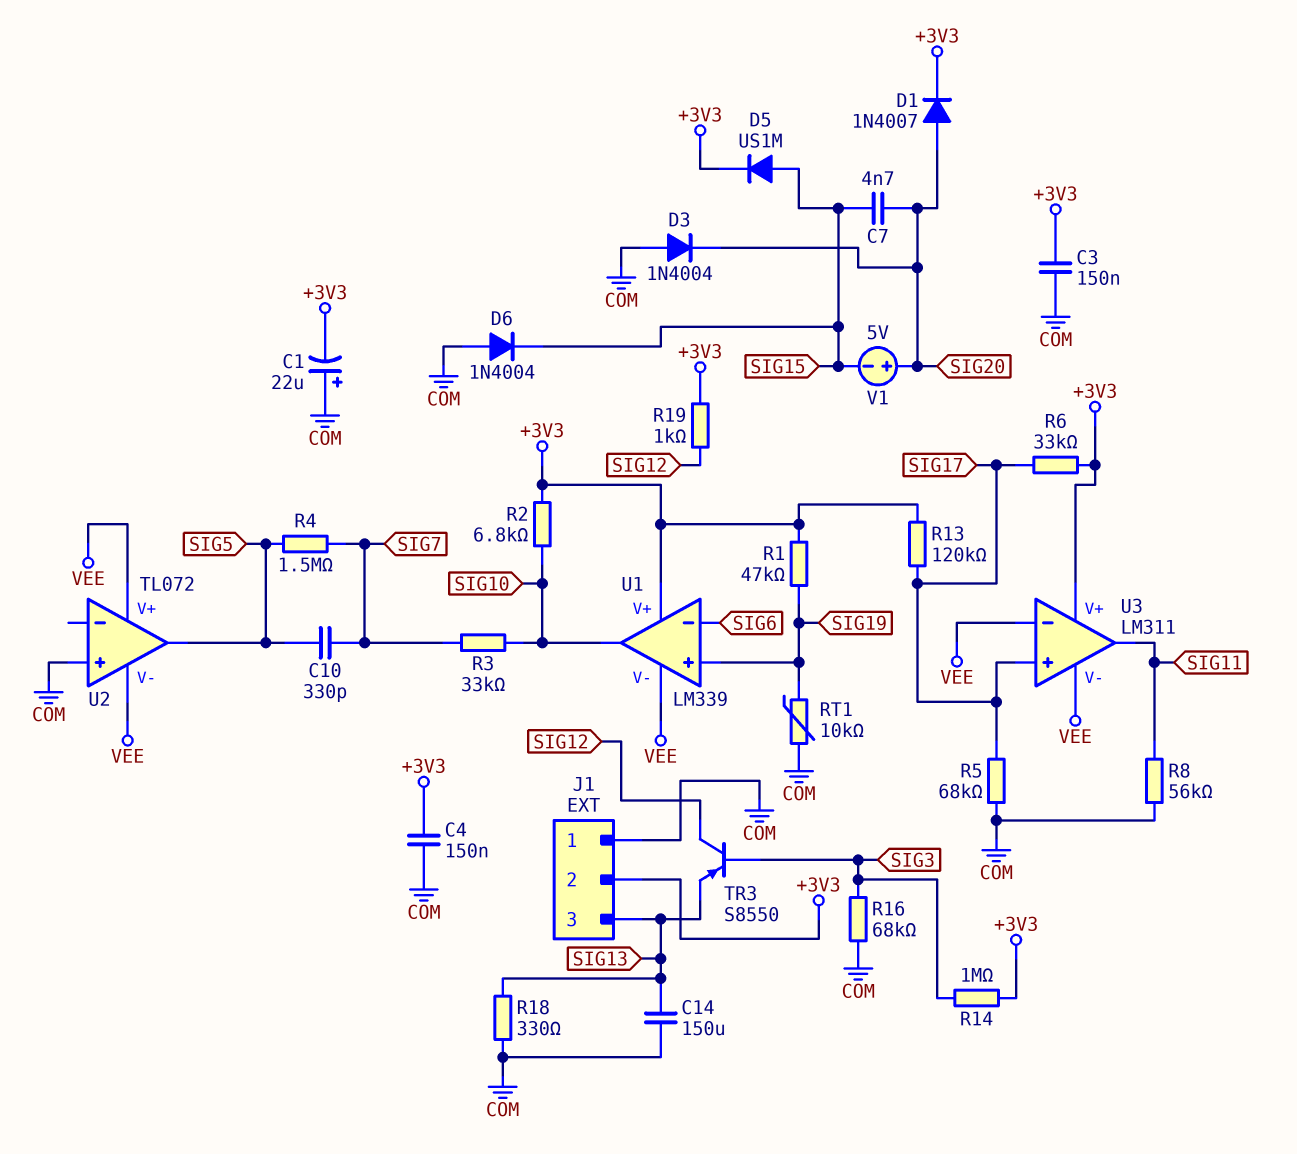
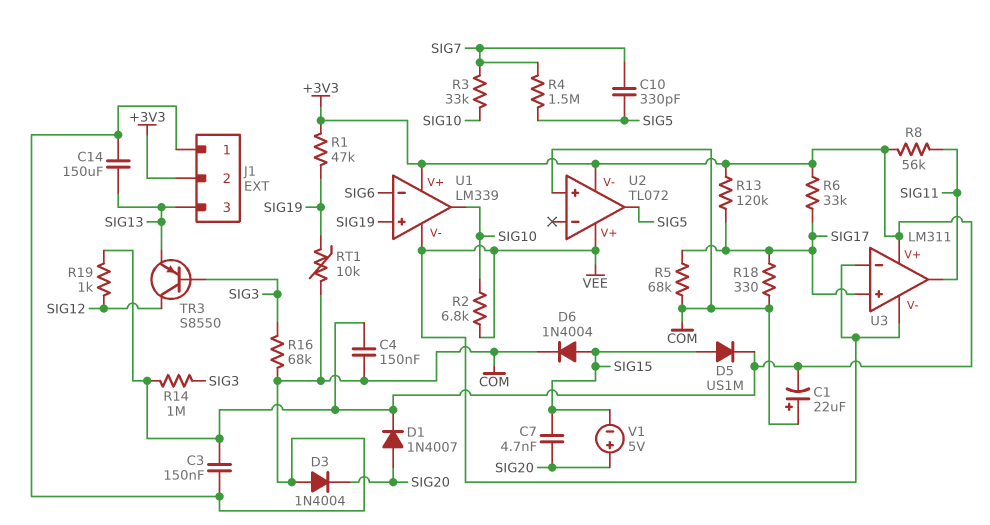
D6: diode 1N4004 (A COM, K SIG15) -> diode 1N4004 (A SIG15, K COM)
R2: 6.8k (+3V3, SIG10) -> 6.8k (SIG10, VEE)
R8: 56k (COM, SIG11) -> 56k (+3V3, SIG11)
R18: 330 (COM, SIG13) -> 330 (COM, SIG17)
U2 pin V-: VEE -> +3V3

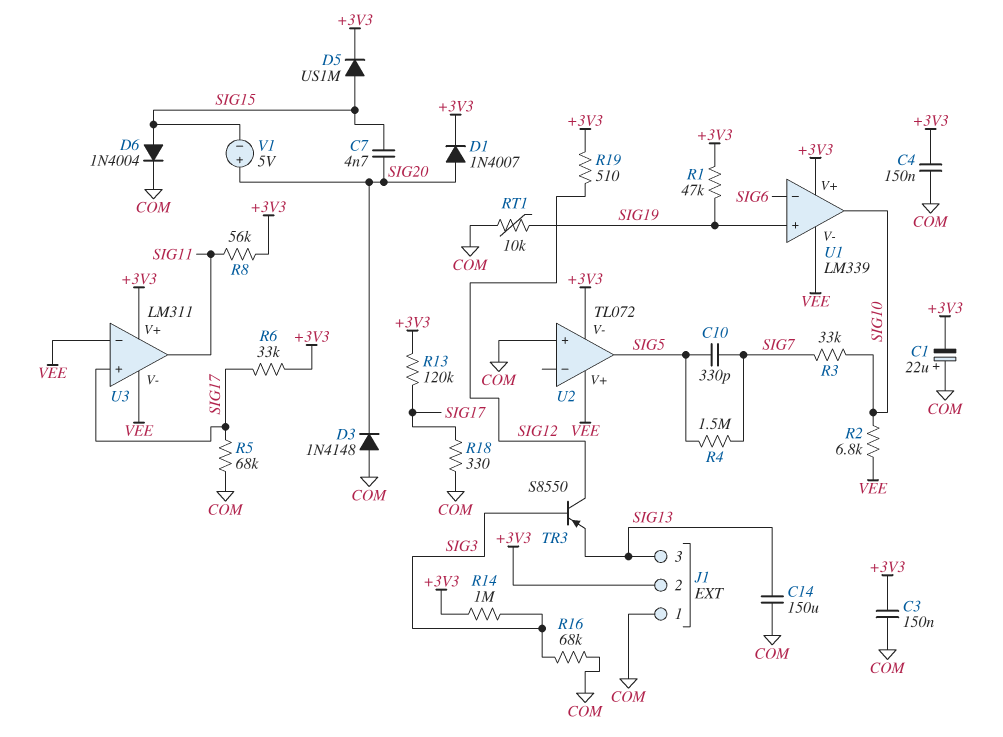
D3: diode 1N4004 (A COM, K SIG20) -> diode 1N4148 (A COM, K SIG20)
R19: 1k (+3V3, SIG12) -> 510 (+3V3, SIG12)

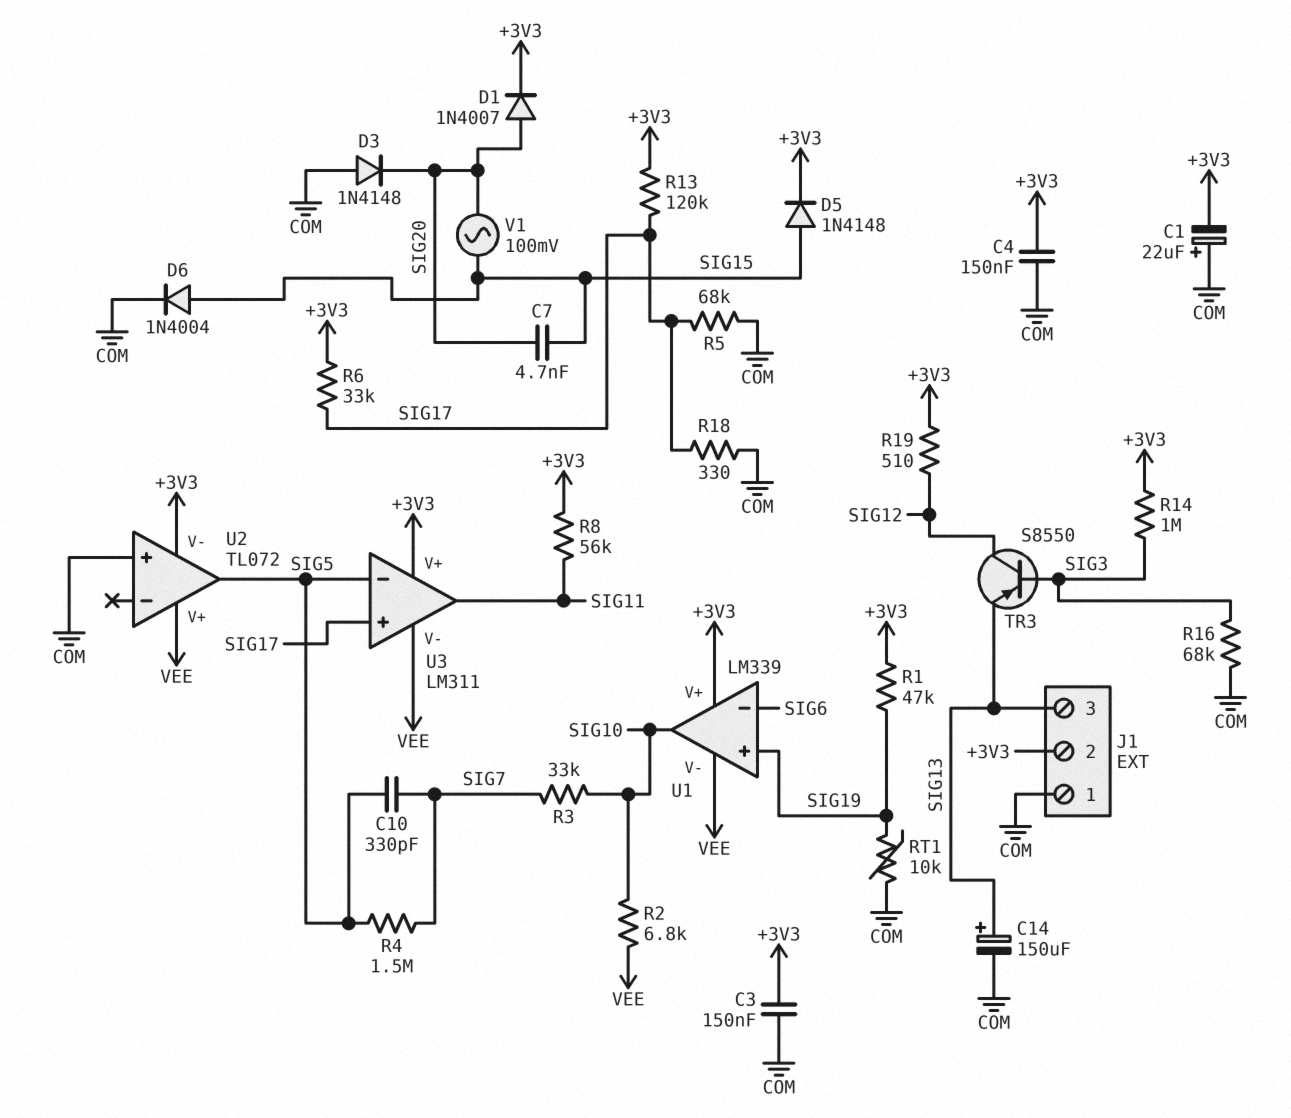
C14: 150uF (COM, SIG13) -> 150uF (plus SIG13, minus COM)
D5: diode US1M (A SIG15, K +3V3) -> diode 1N4148 (A SIG15, K +3V3)
U3 pin in-: VEE -> SIG5
V1: 5V (plus SIG20, minus SIG15) -> AC 100mV (SIG15, SIG20)

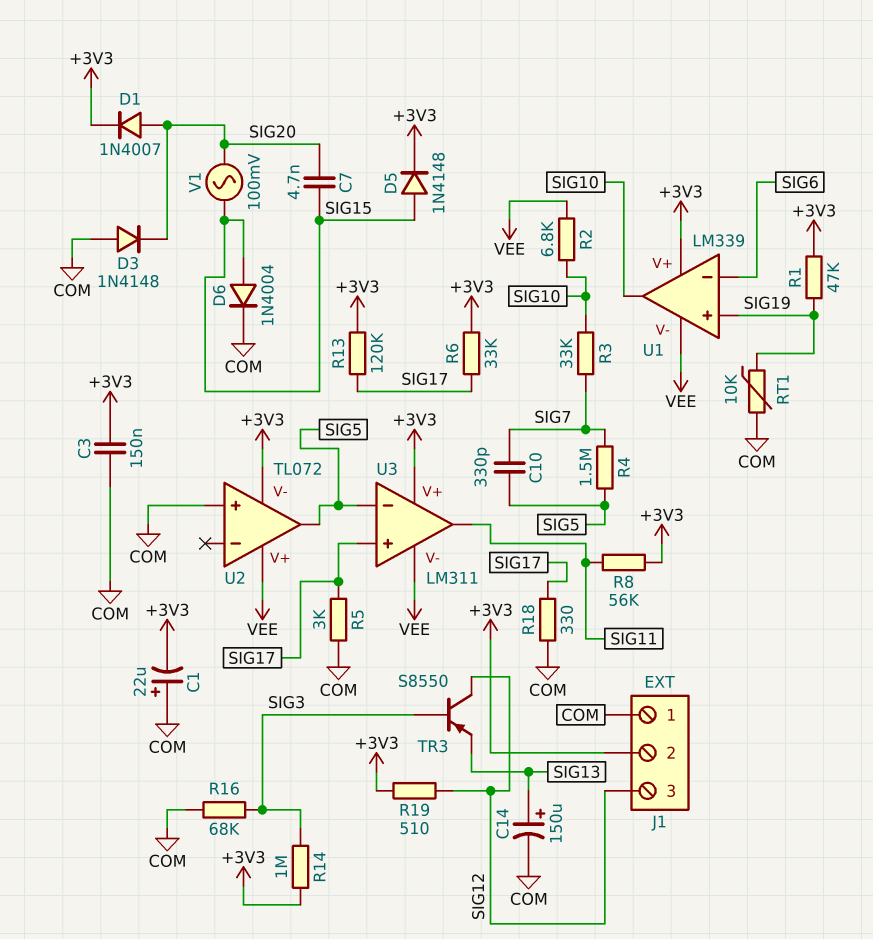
C4: 150nF (+3V3, COM) -> none
J1 pin 3: SIG13 -> SIG12
R5: 68k (COM, SIG17) -> 3k (COM, SIG17)

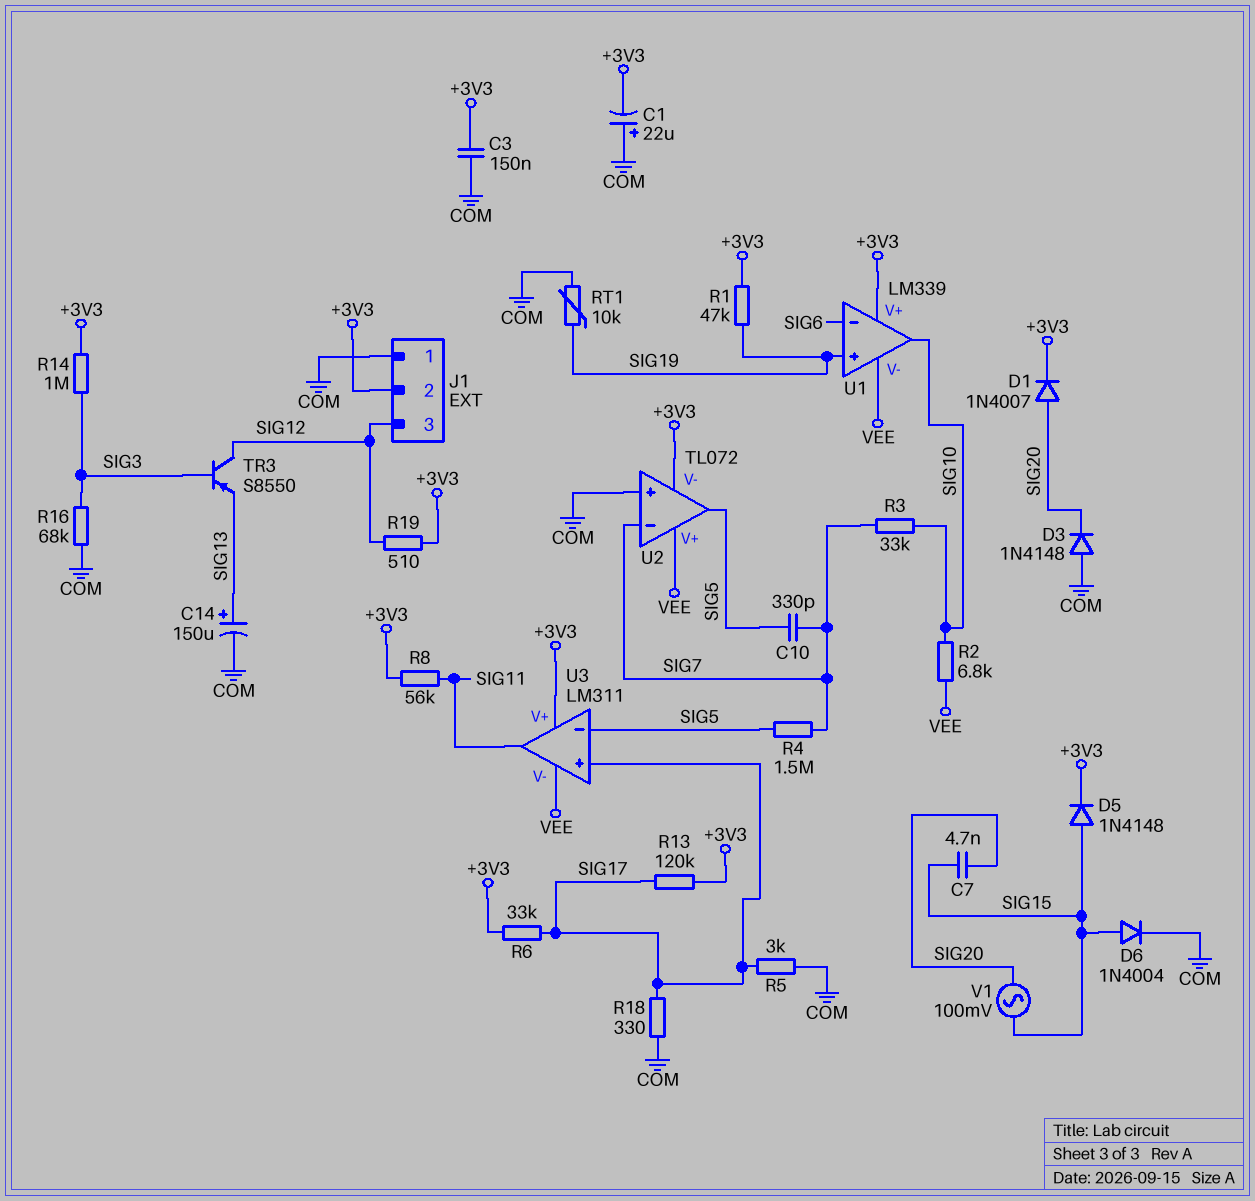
U2 pin in-: none -> SIG7

